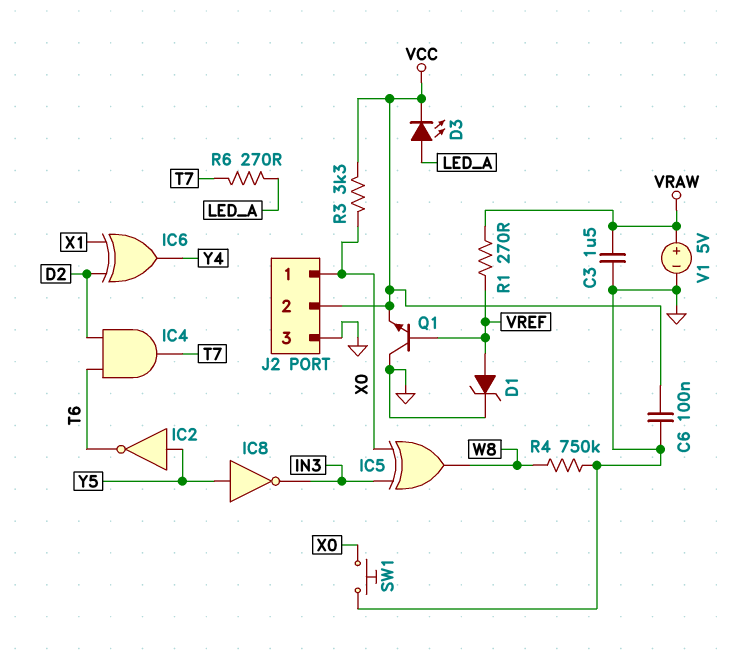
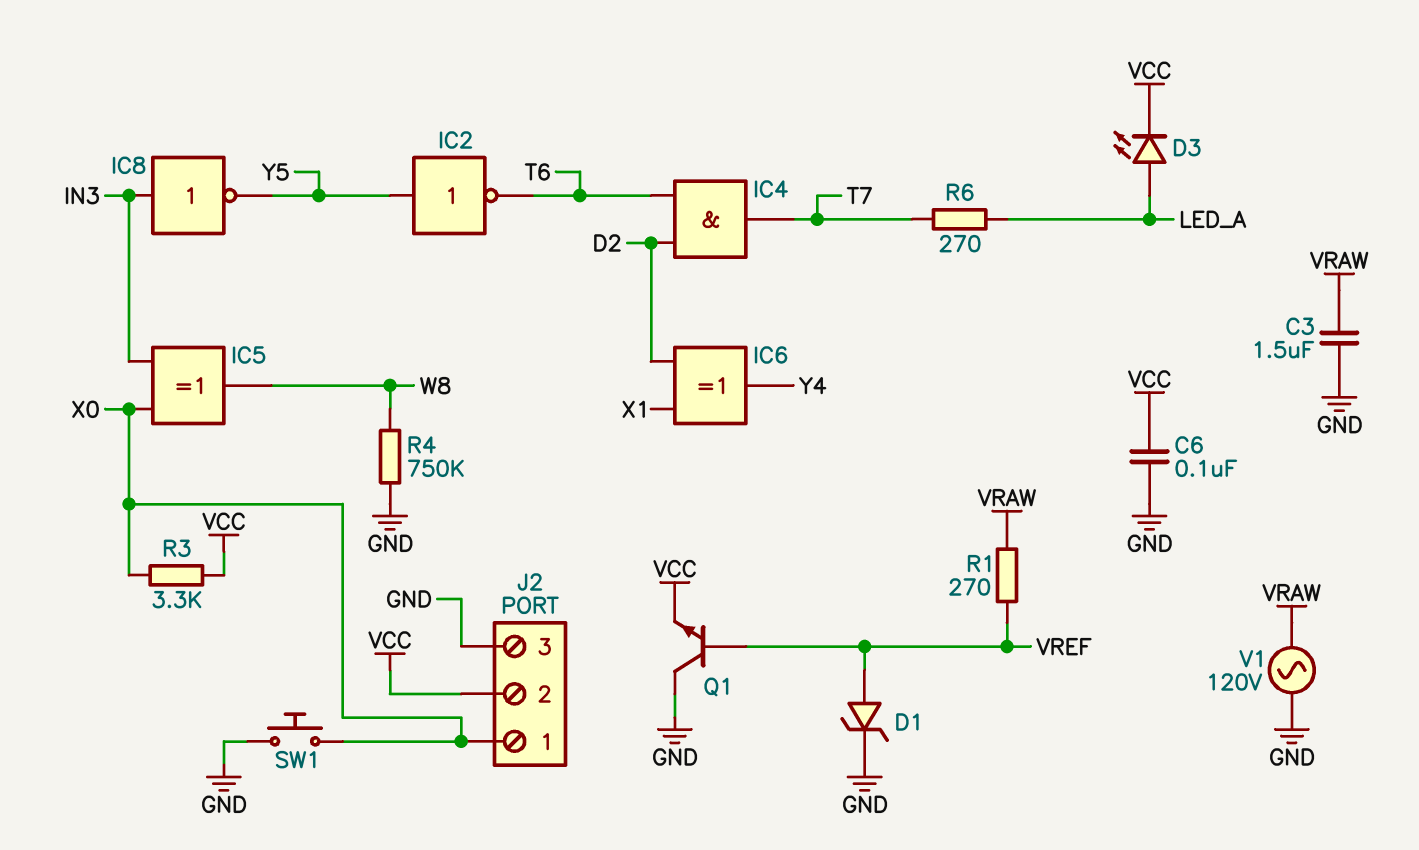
IC8: NOT (in Y5, out IN3) -> NOT (in IN3, out Y5)
V1: 5V (plus VRAW, minus GND) -> AC 120V (GND, VRAW)

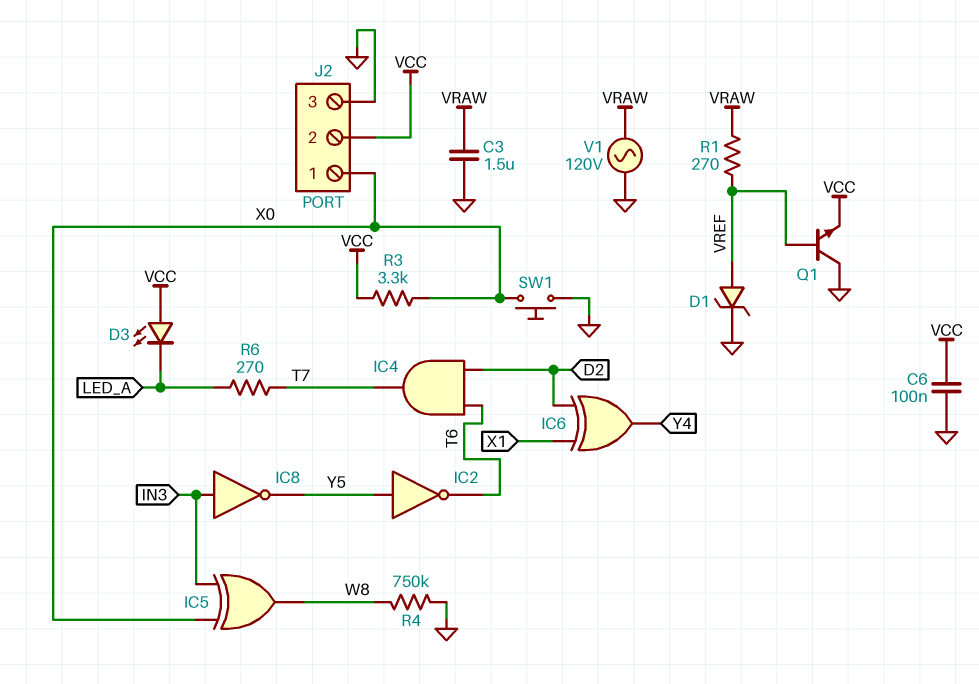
D3: LED (A LED_A, K VCC) -> LED (A VCC, K LED_A)

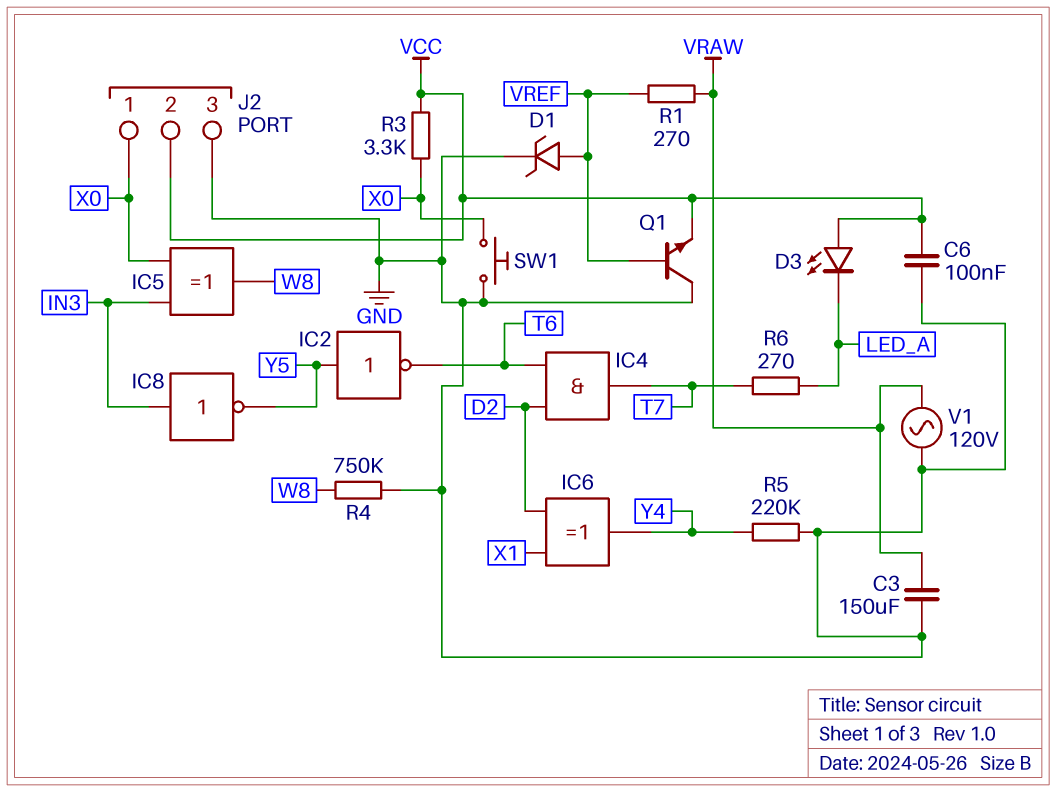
C3: 1.5uF (GND, VRAW) -> 150uF (GND, VRAW)
R5: none -> 220k (GND, Y4)

